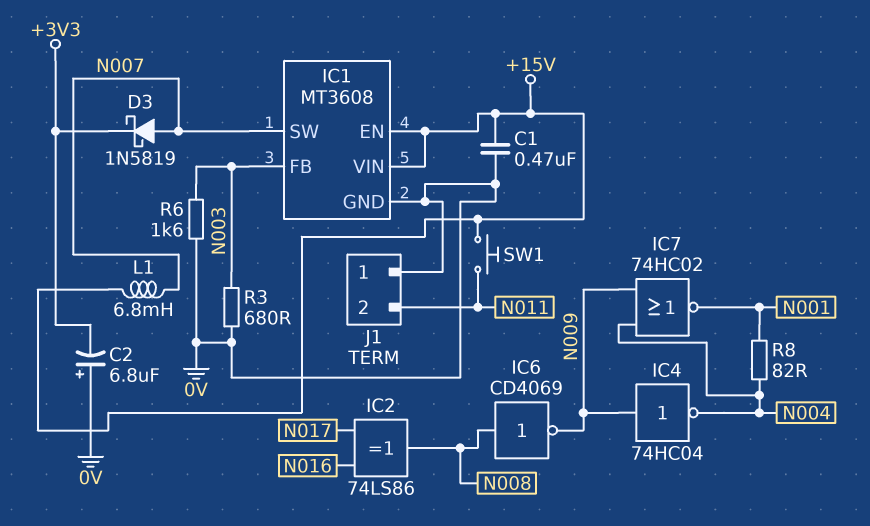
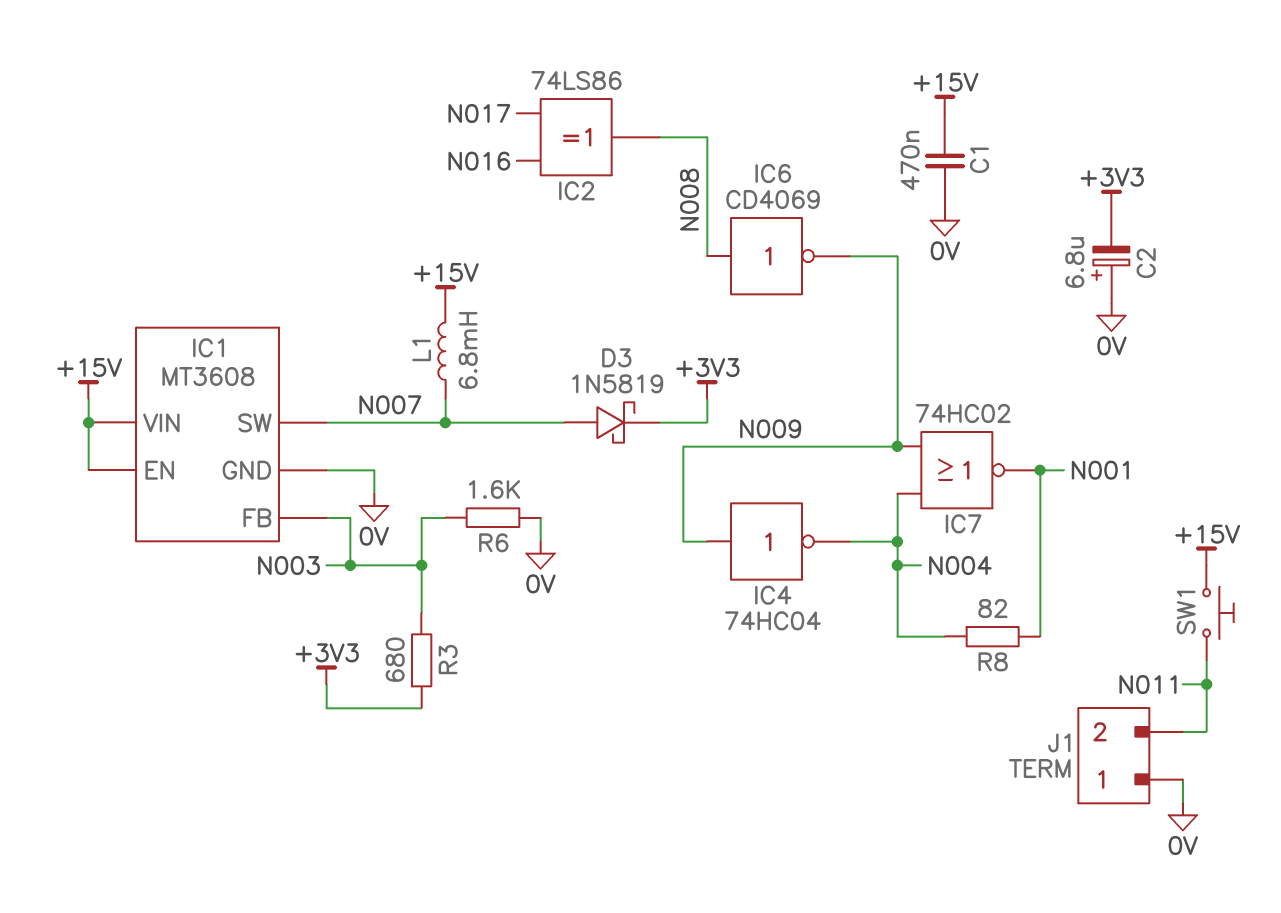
R3: 680 (0V, N003) -> 680 (+3V3, N003)

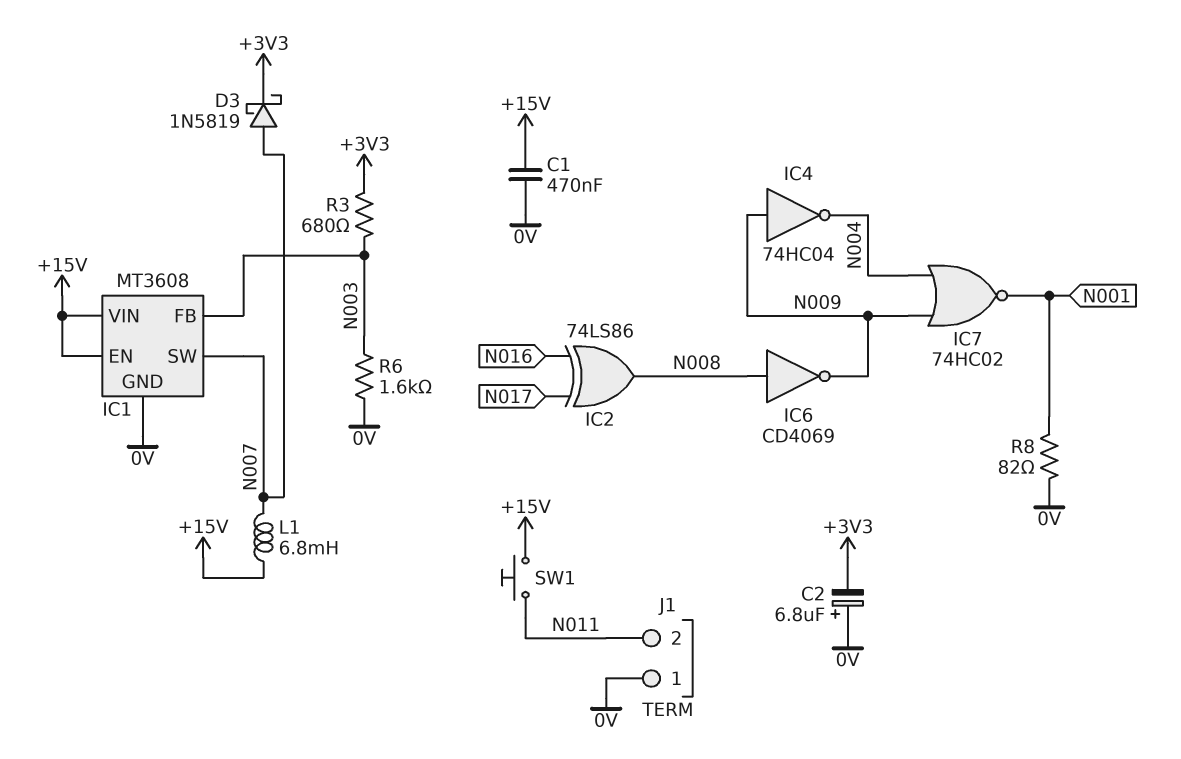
R8: 82 (N001, N004) -> 82 (0V, N001)

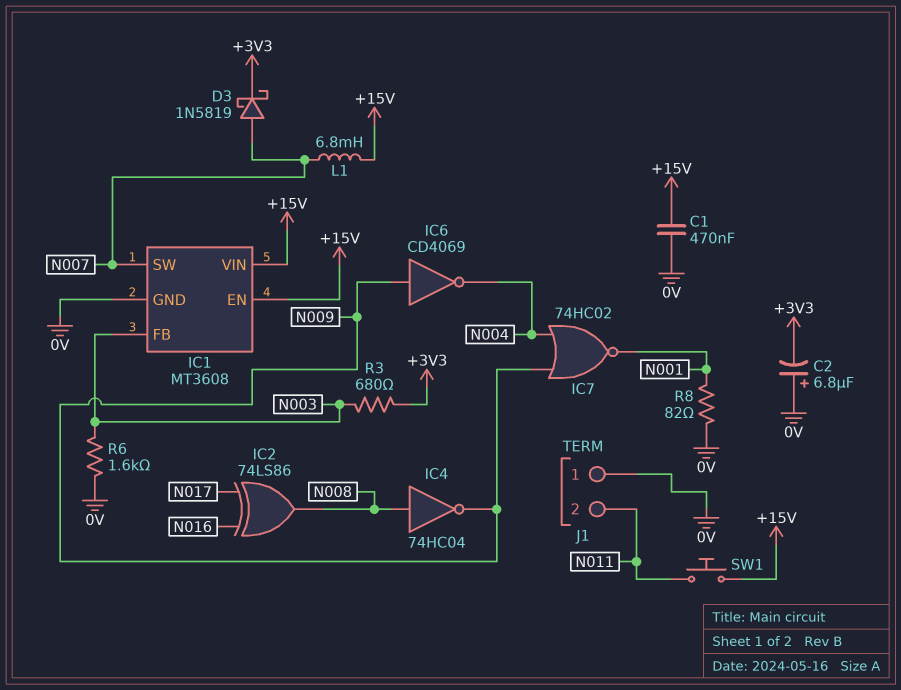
IC4: NOT 74HC04 (in N009, out N004) -> NOT 74HC04 (in N008, out N009)
IC6: NOT CD4069 (in N008, out N009) -> NOT CD4069 (in N009, out N004)

